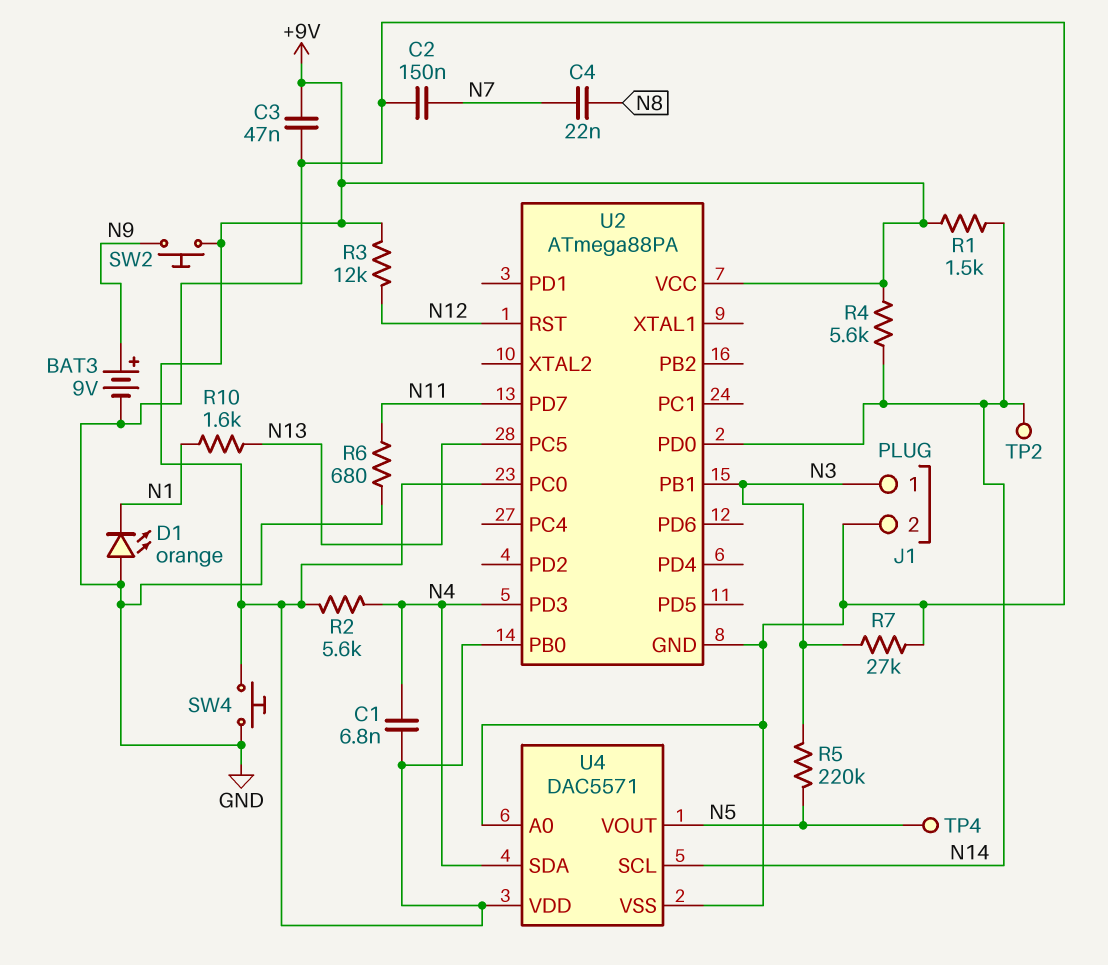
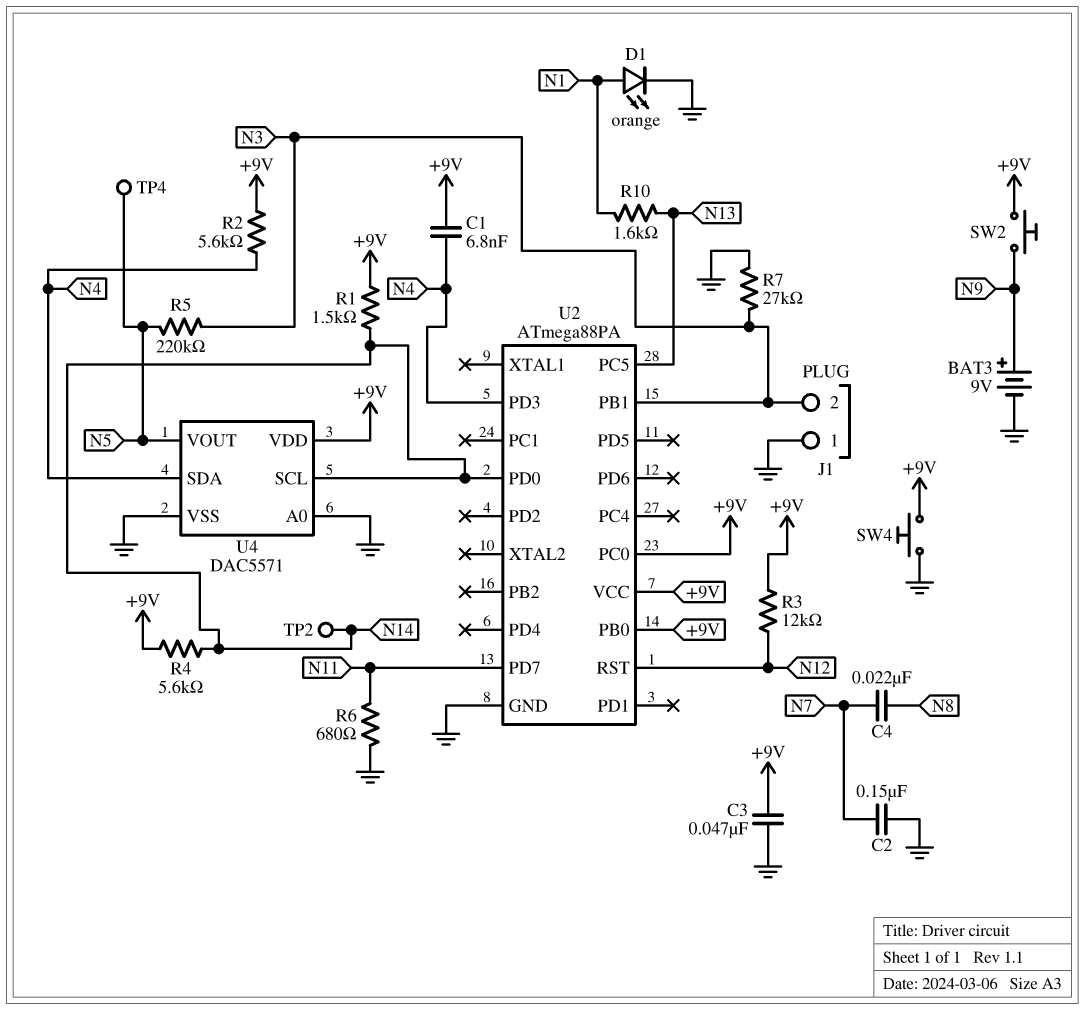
D1: LED orange (A GND, K N1) -> LED orange (A N1, K GND)
J1 pin 1: N3 -> GND
J1 pin 2: GND -> N3

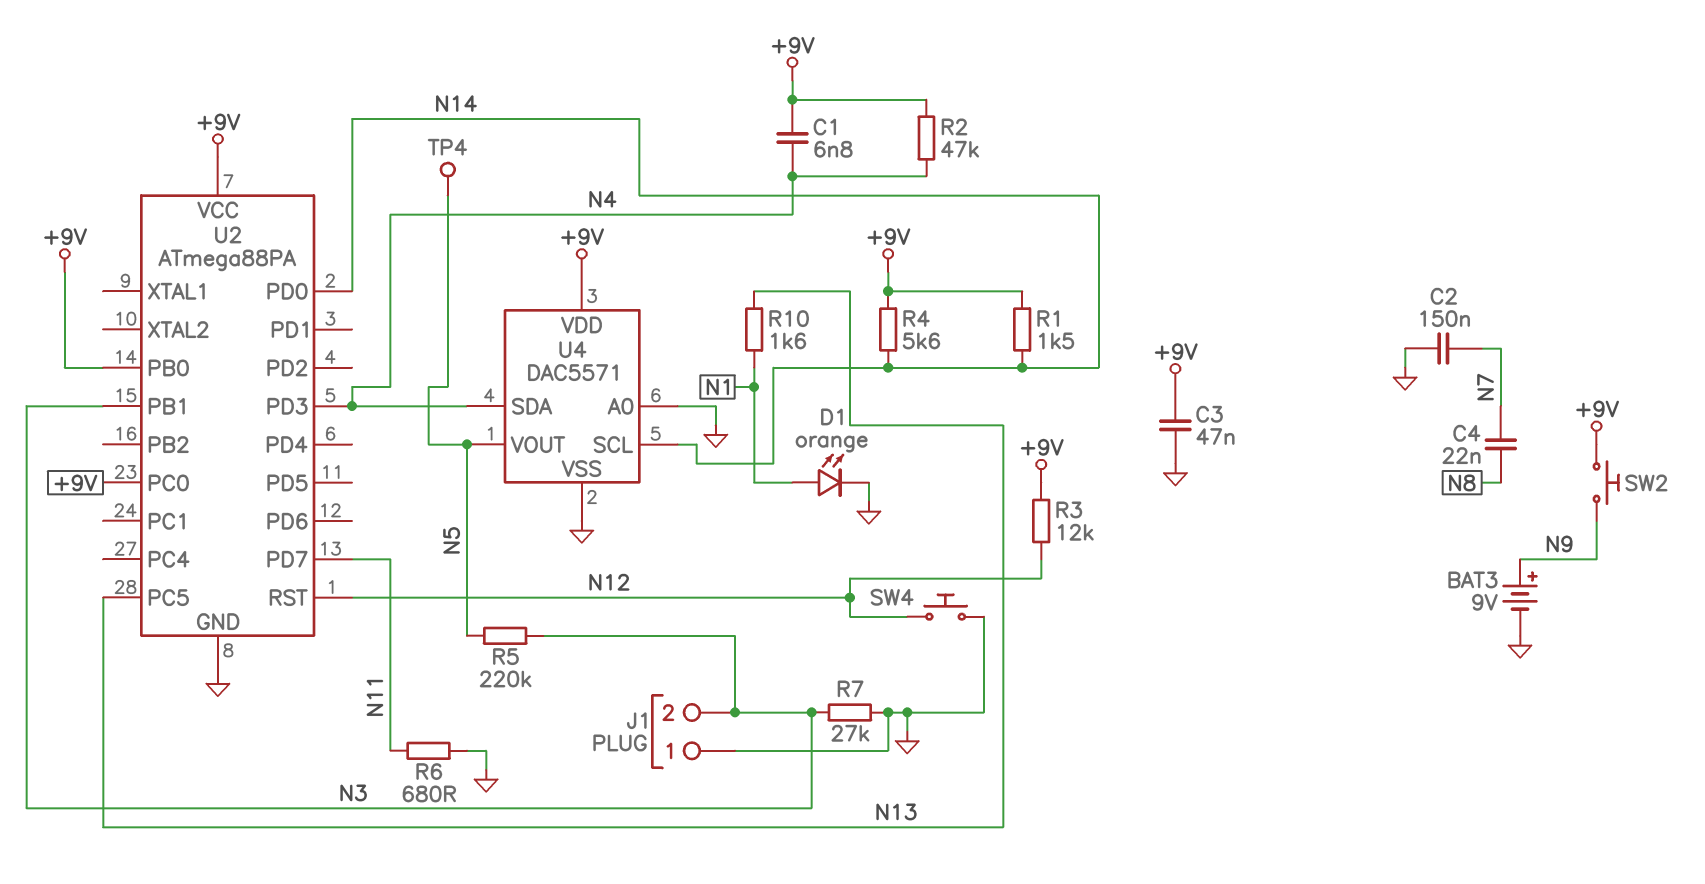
R2: 5.6k (+9V, N4) -> 47k (+9V, N4)
SW4: button (+9V, GND) -> button (GND, N12)
TP2: test point (N14) -> none

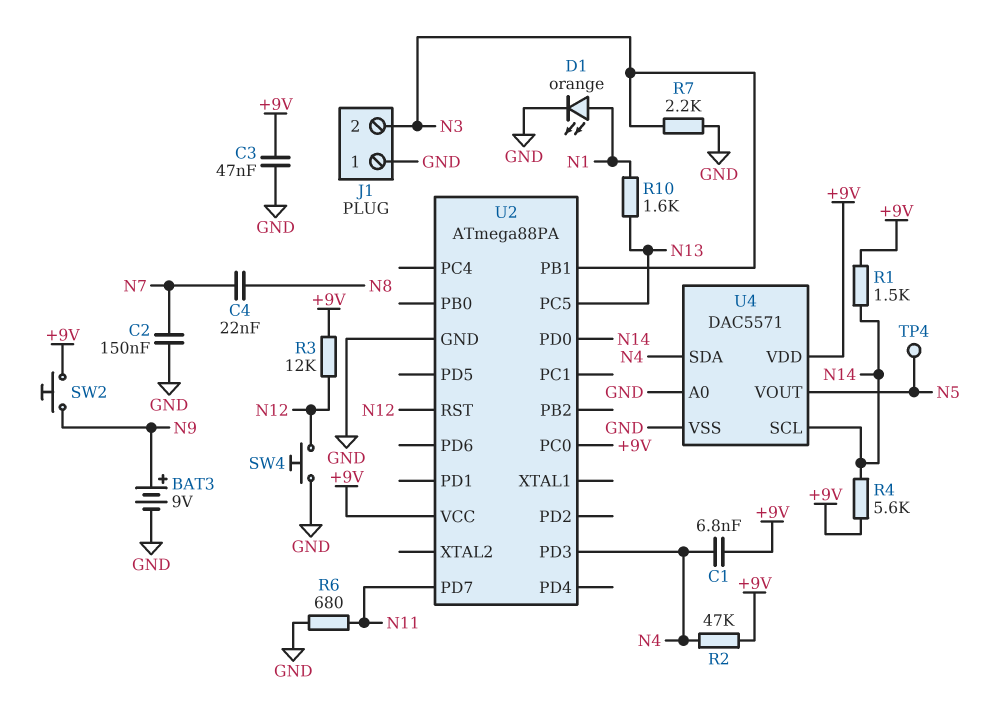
R5: 220k (N3, N5) -> none
R7: 27k (GND, N3) -> 2.2k (GND, N3)
U2 pin PB0: +9V -> none

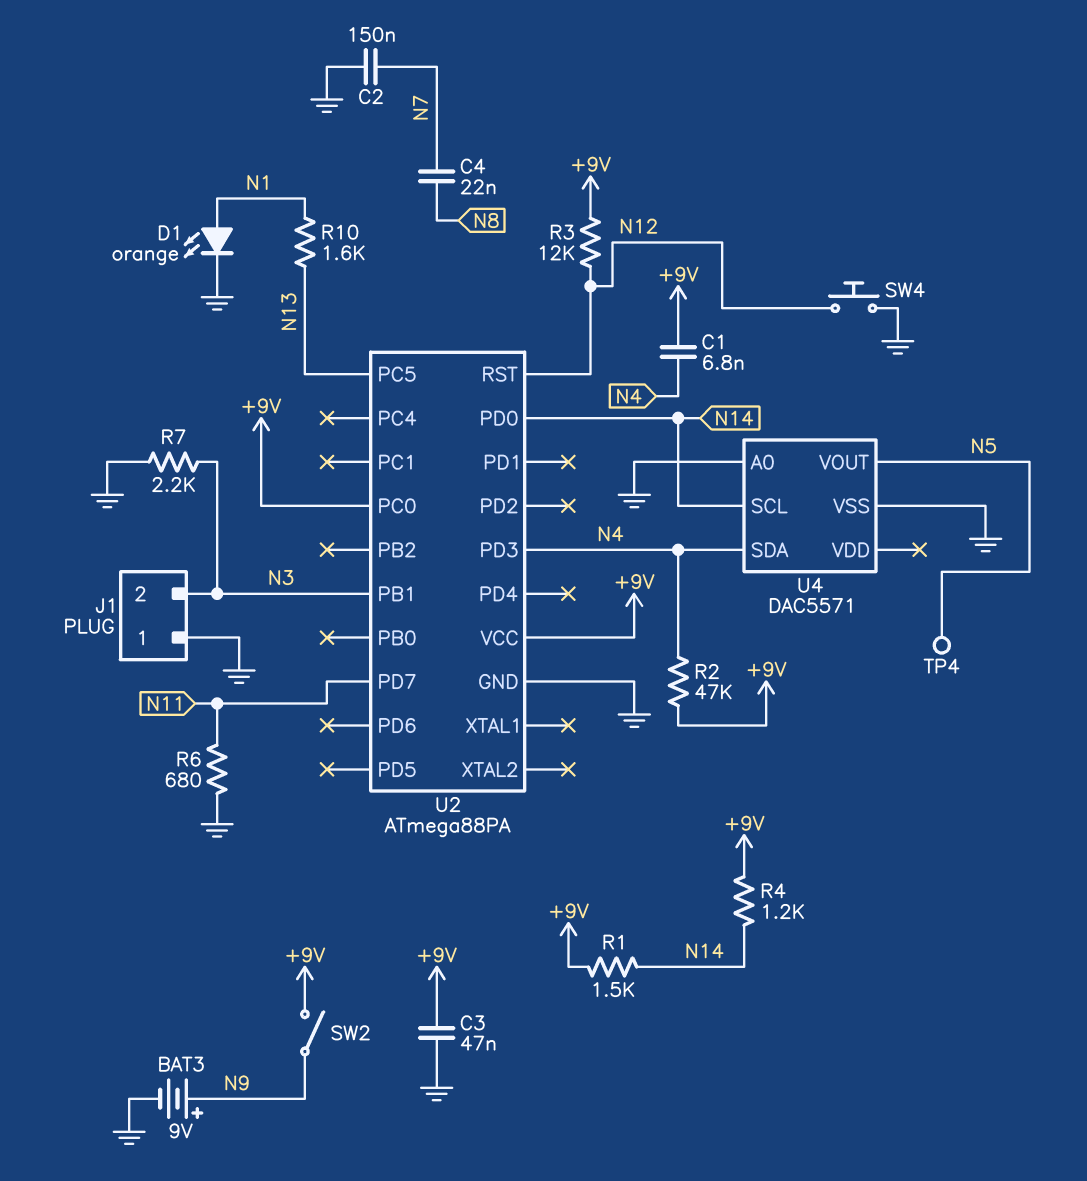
R4: 5.6k (+9V, N14) -> 1.2k (+9V, N14)
SW2: button (+9V, N9) -> switch (+9V, N9)
U4 pin VDD: +9V -> none

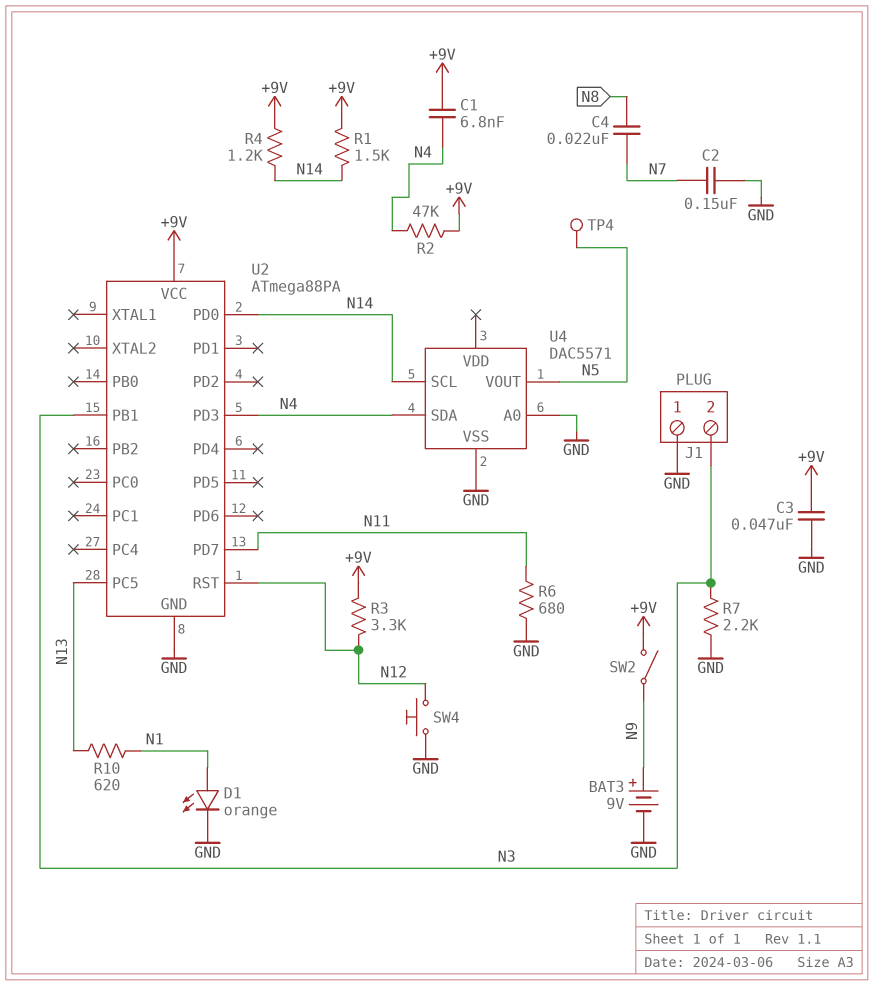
R3: 12k (+9V, N12) -> 3.3k (+9V, N12)
R10: 1.6k (N1, N13) -> 620 (N1, N13)
U2 pin PC0: +9V -> none

